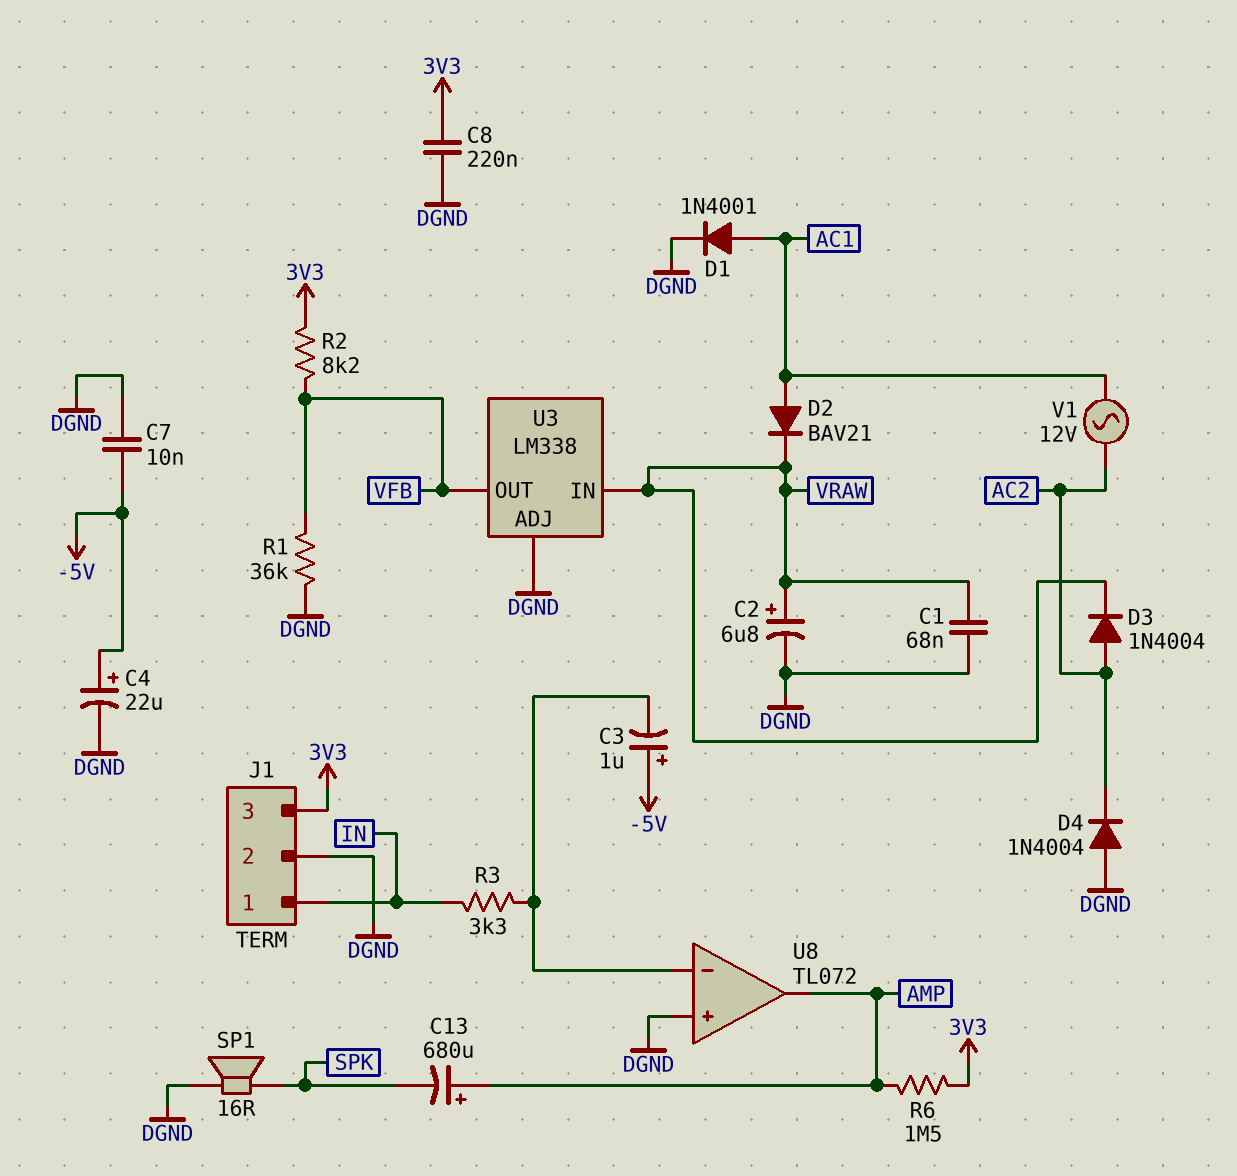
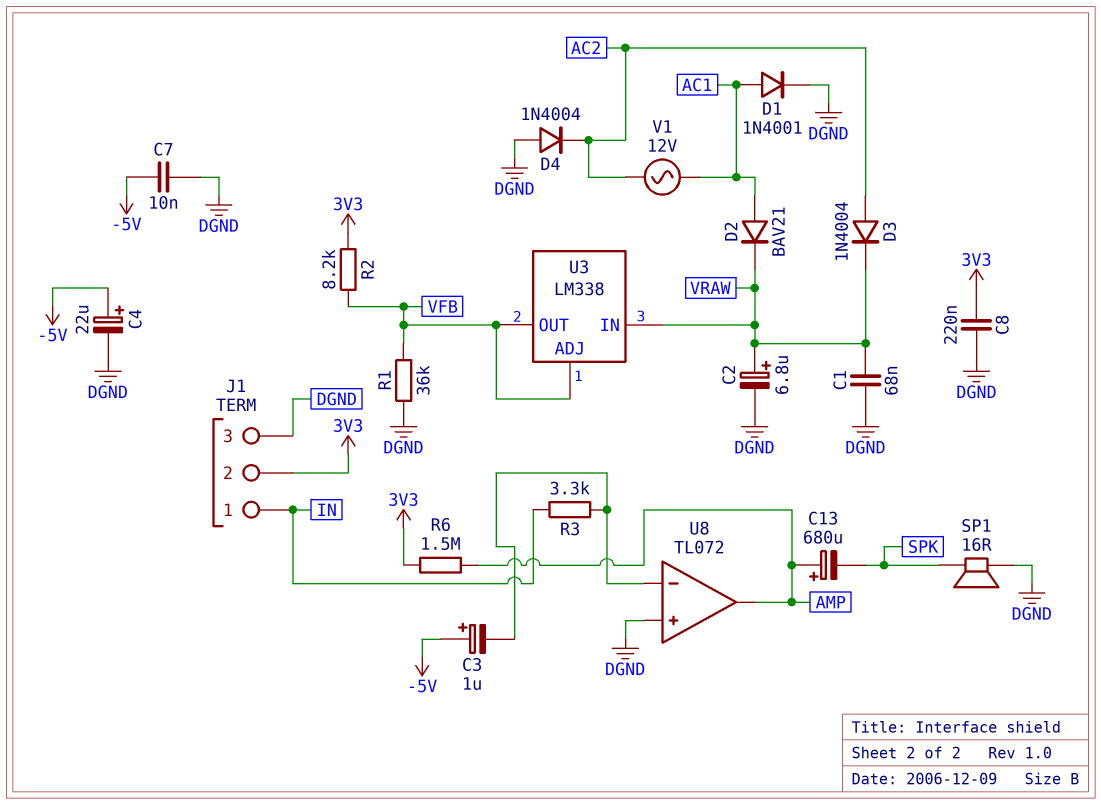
J1 pin 2: DGND -> 3V3
J1 pin 3: 3V3 -> DGND
U3 pin ADJ: DGND -> VFB

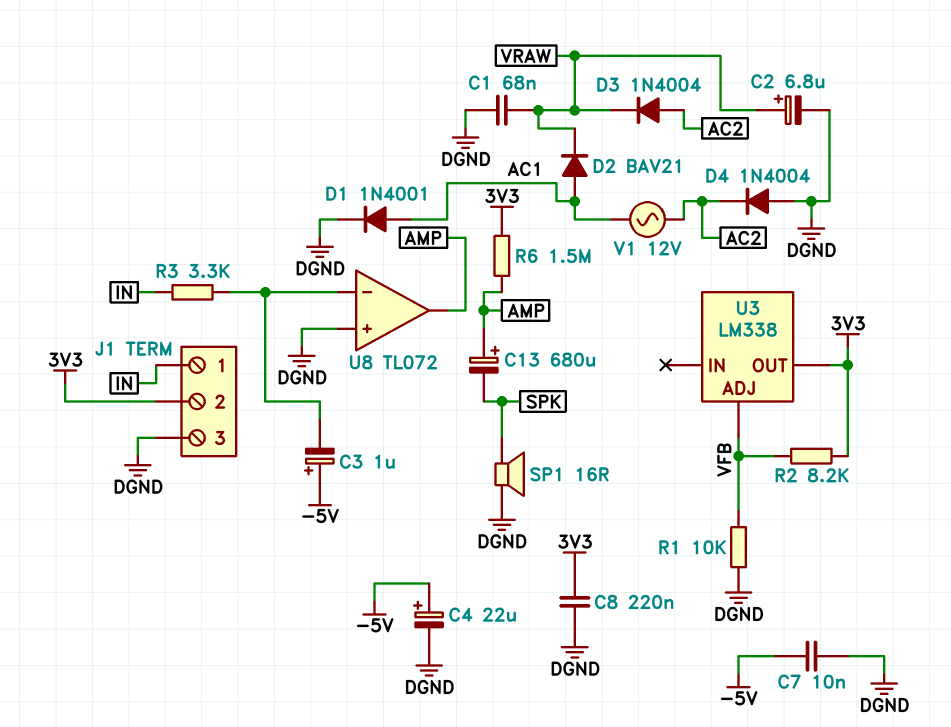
R1: 36k (DGND, VFB) -> 10k (DGND, VFB)
U3 pin IN: VRAW -> none
U3 pin OUT: VFB -> 3V3

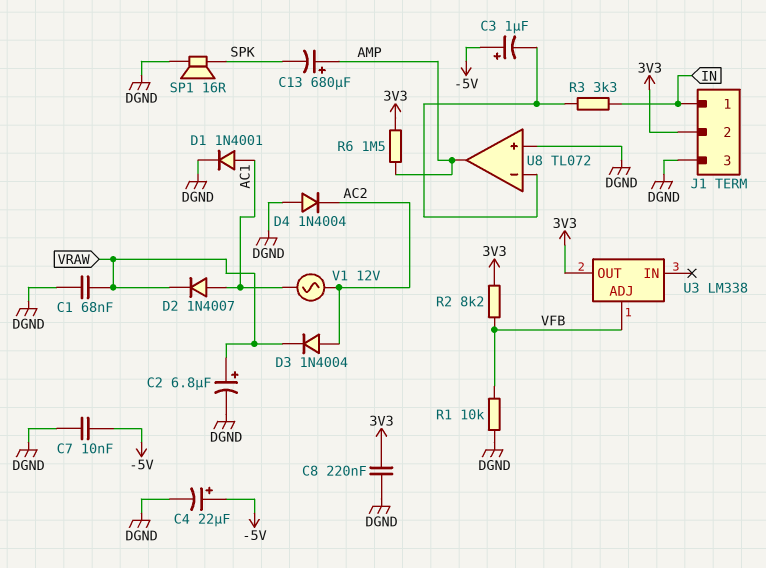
D2: diode BAV21 (A AC1, K VRAW) -> diode 1N4007 (A AC1, K VRAW)

